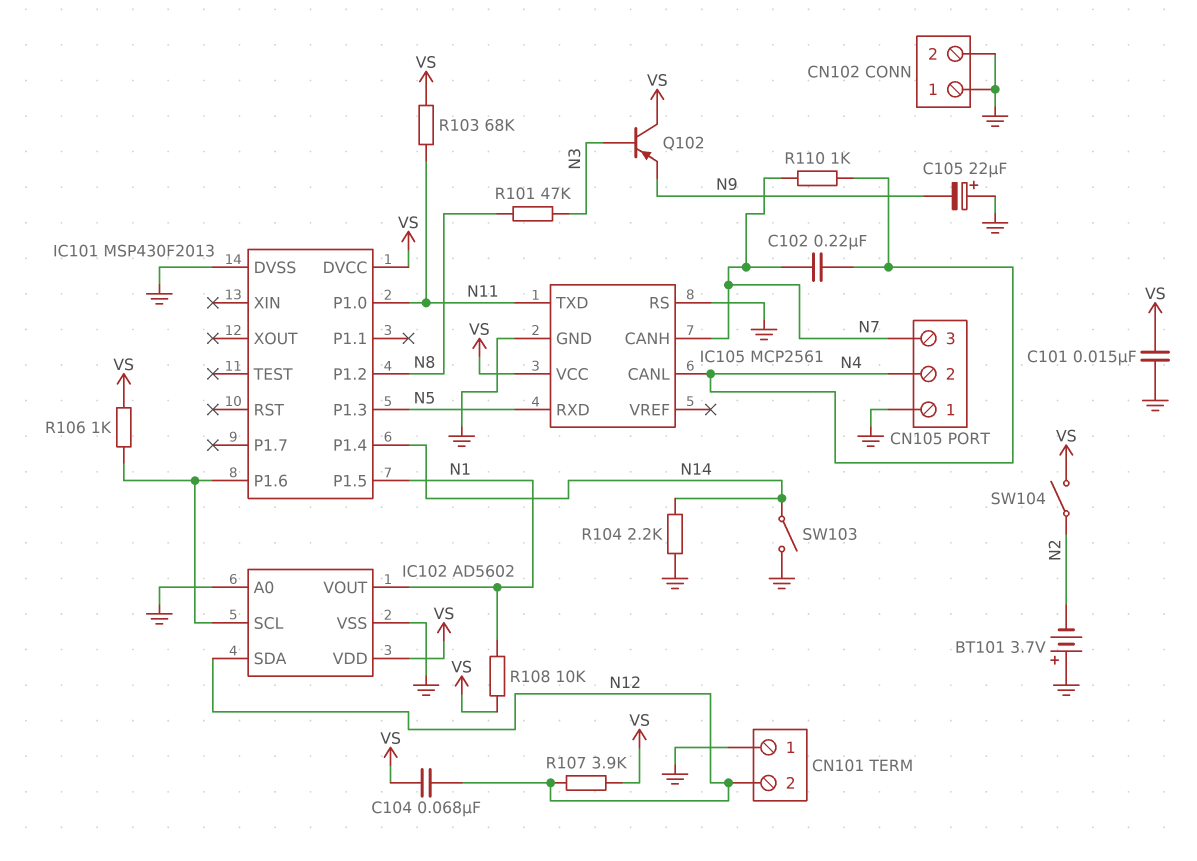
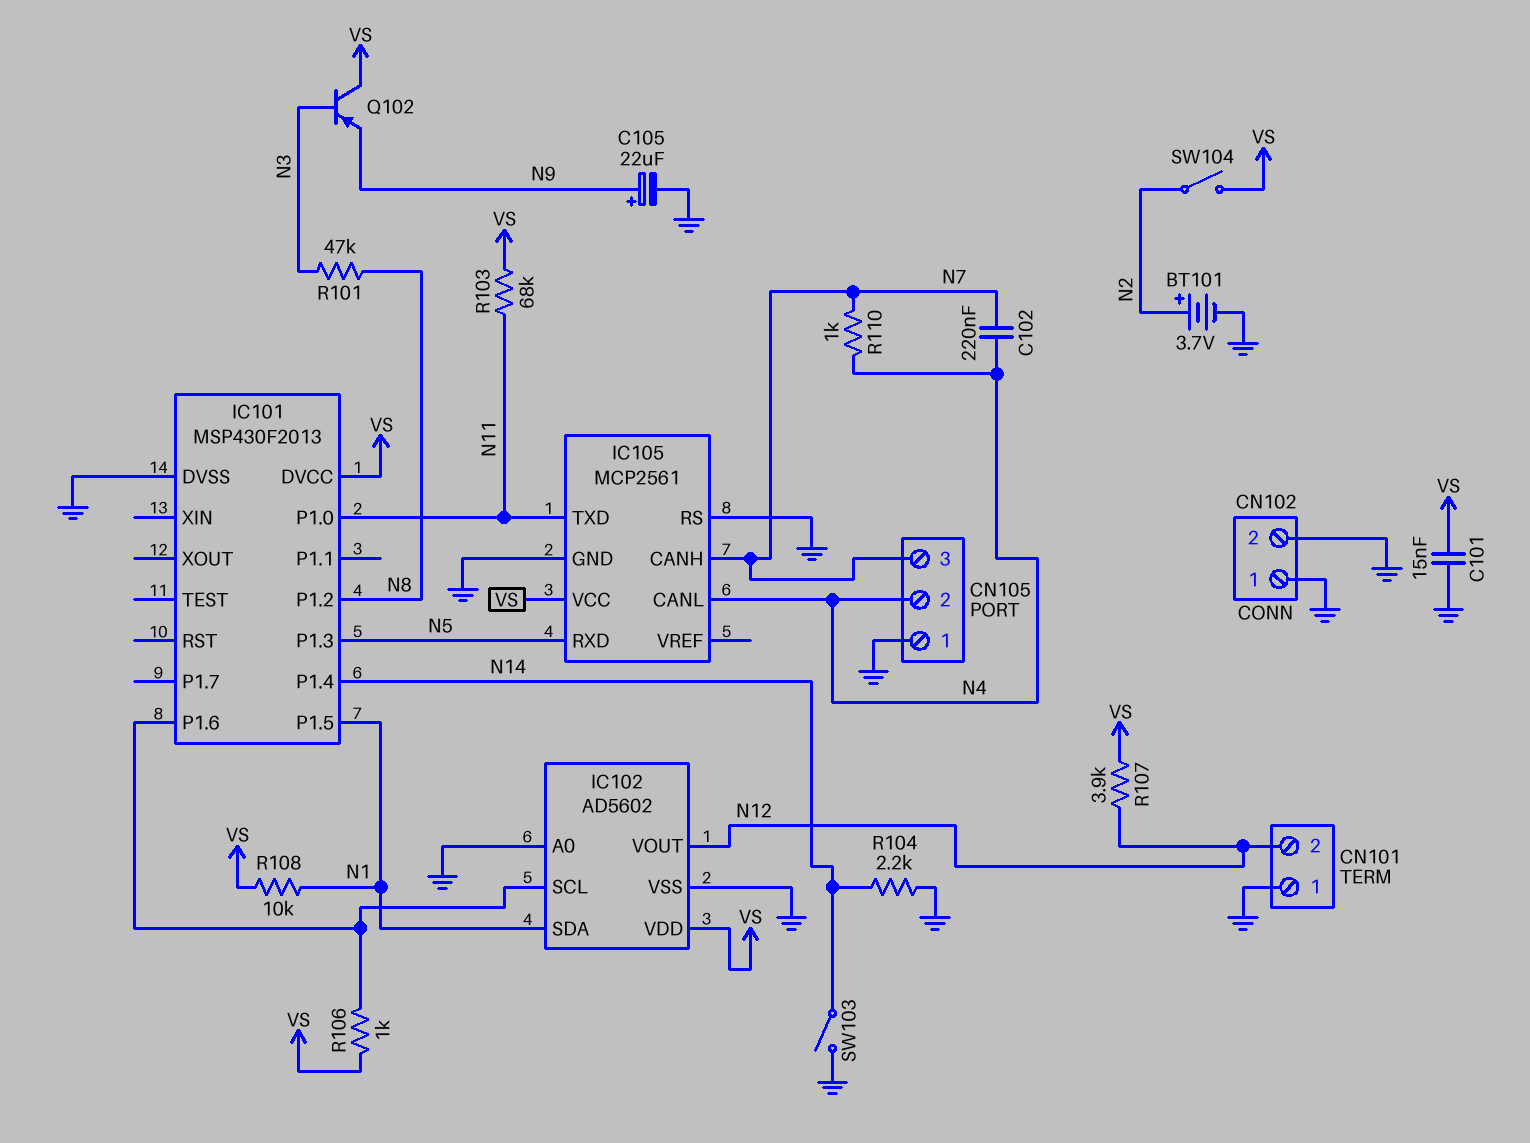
BT101: 3.7V (plus GND, minus N2) -> 3.7V (plus N2, minus GND)
C104: 68nF (N12, VS) -> none
C105: 22uF (plus GND, minus N9) -> 22uF (plus N9, minus GND)
IC102 pin SDA: N12 -> N1
IC102 pin VOUT: N1 -> N12

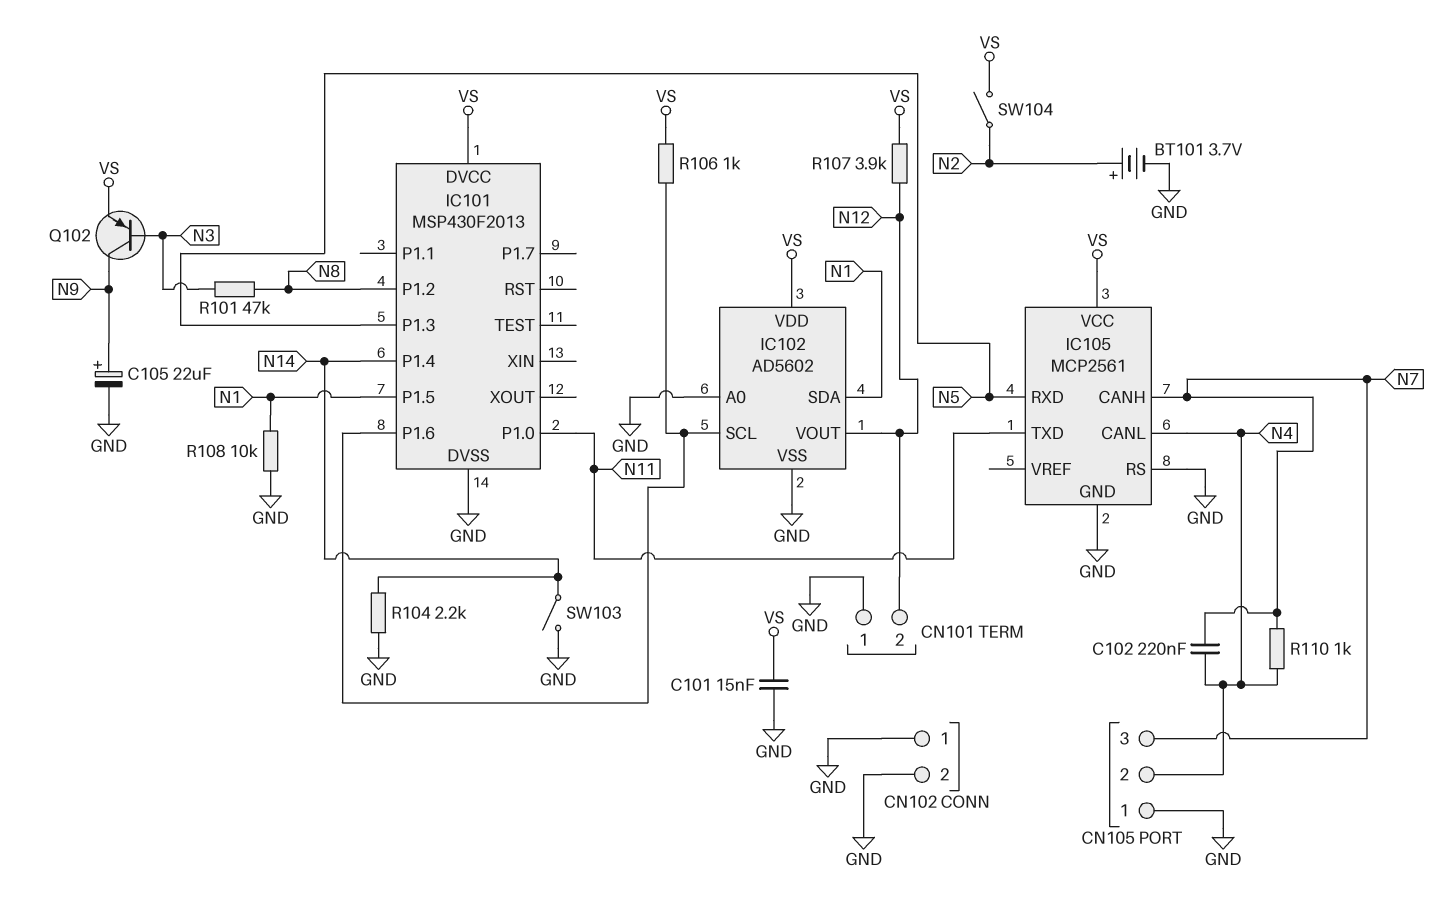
Q102: PNP (B N3, C VS, E N9) -> PNP (B N3, C N9, E VS)
R103: 68k (N11, VS) -> none
R108: 10k (N1, VS) -> 10k (GND, N1)

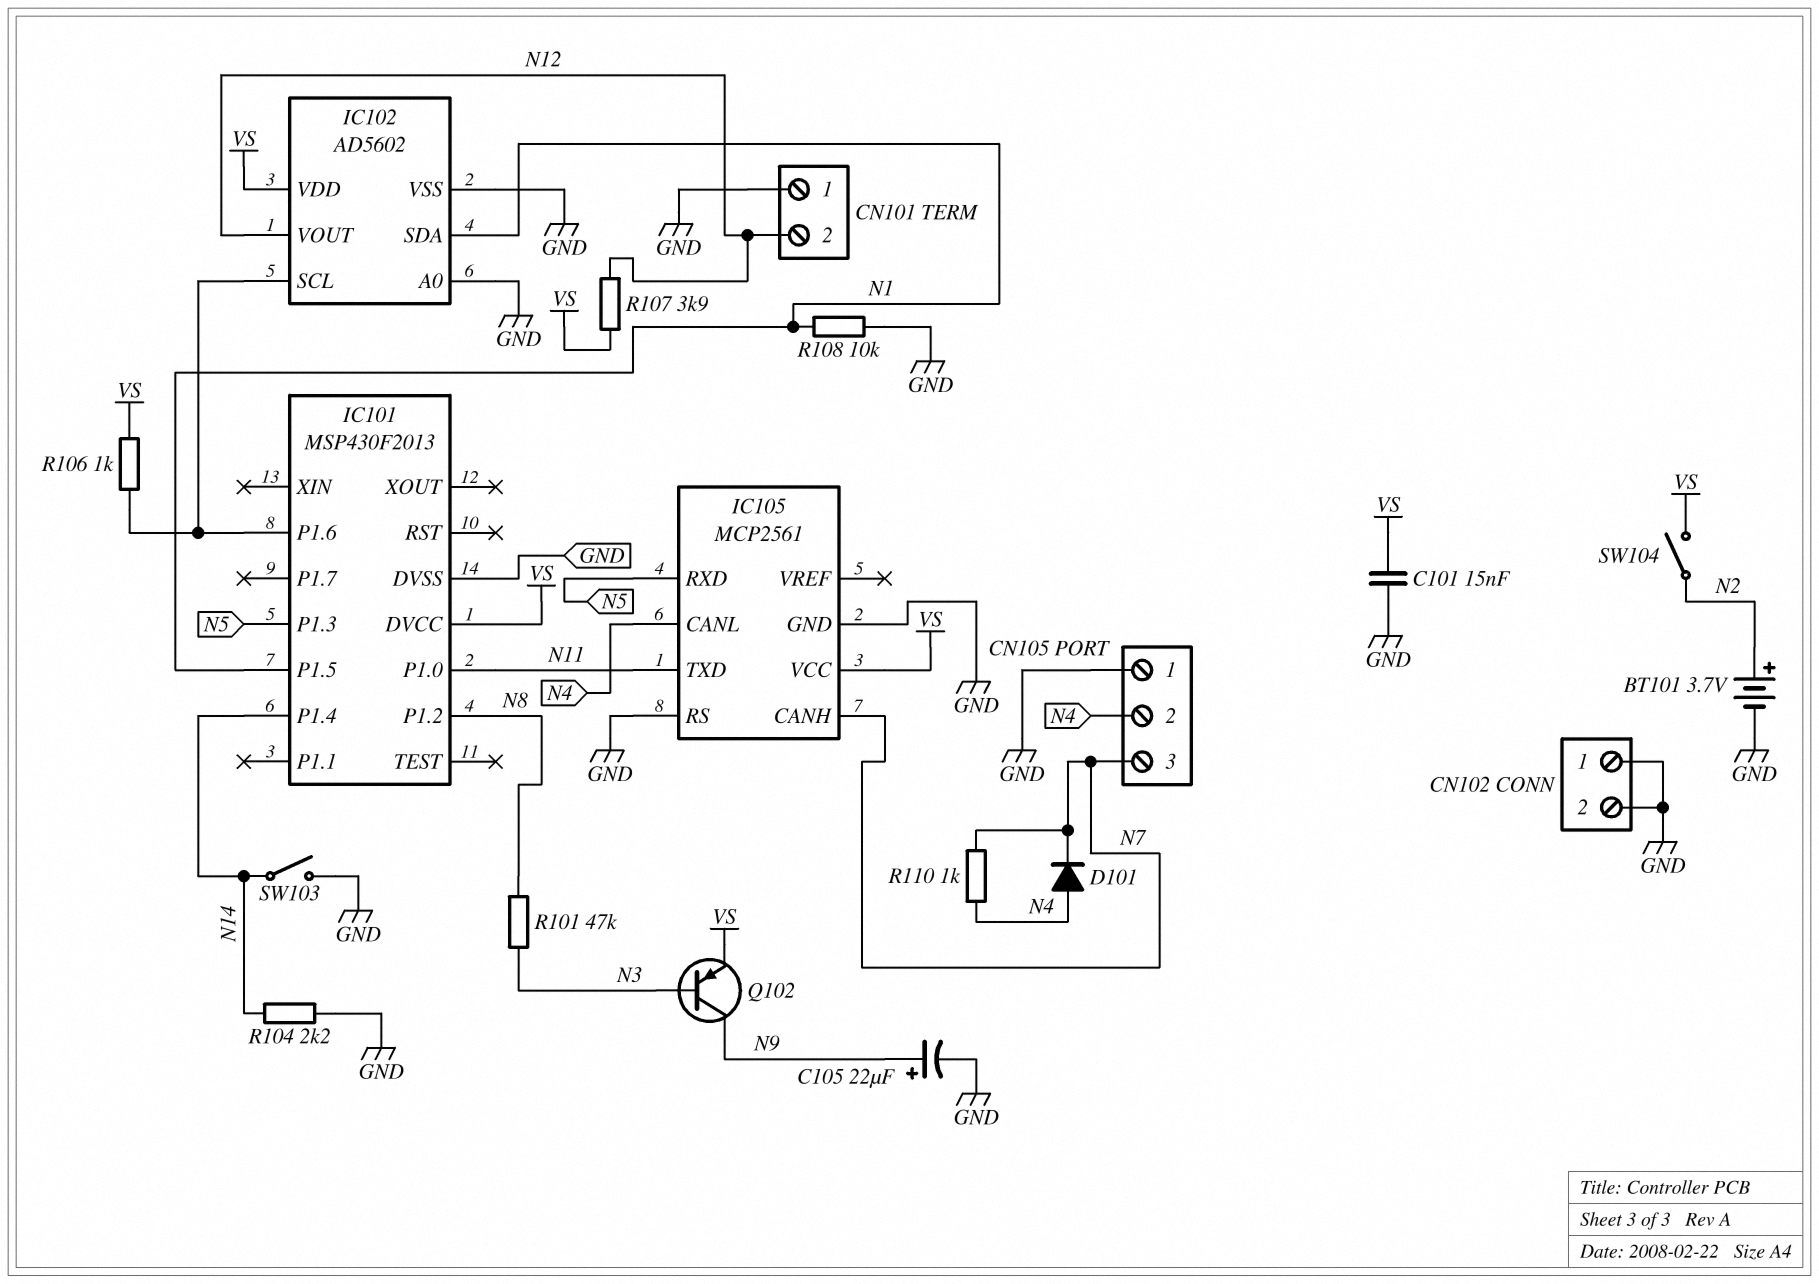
C102: 220nF (N4, N7) -> none
D101: none -> diode (A N4, K N7)

